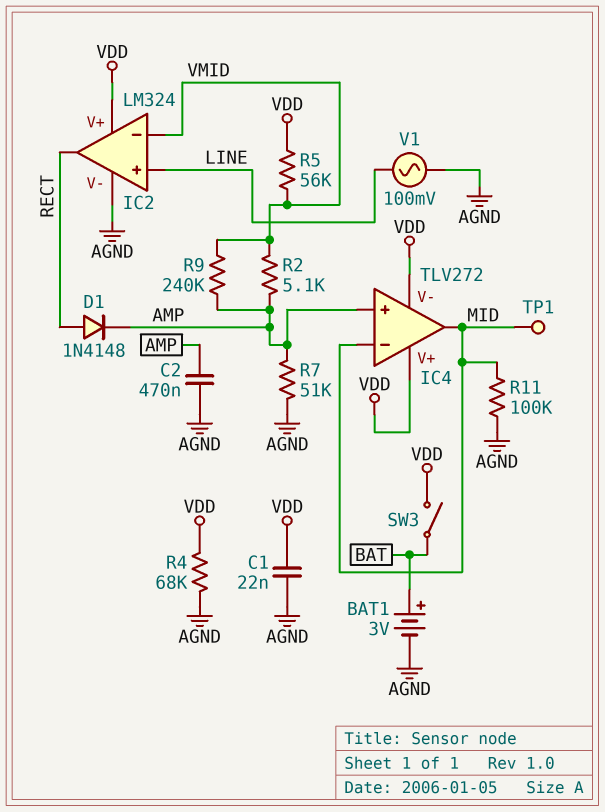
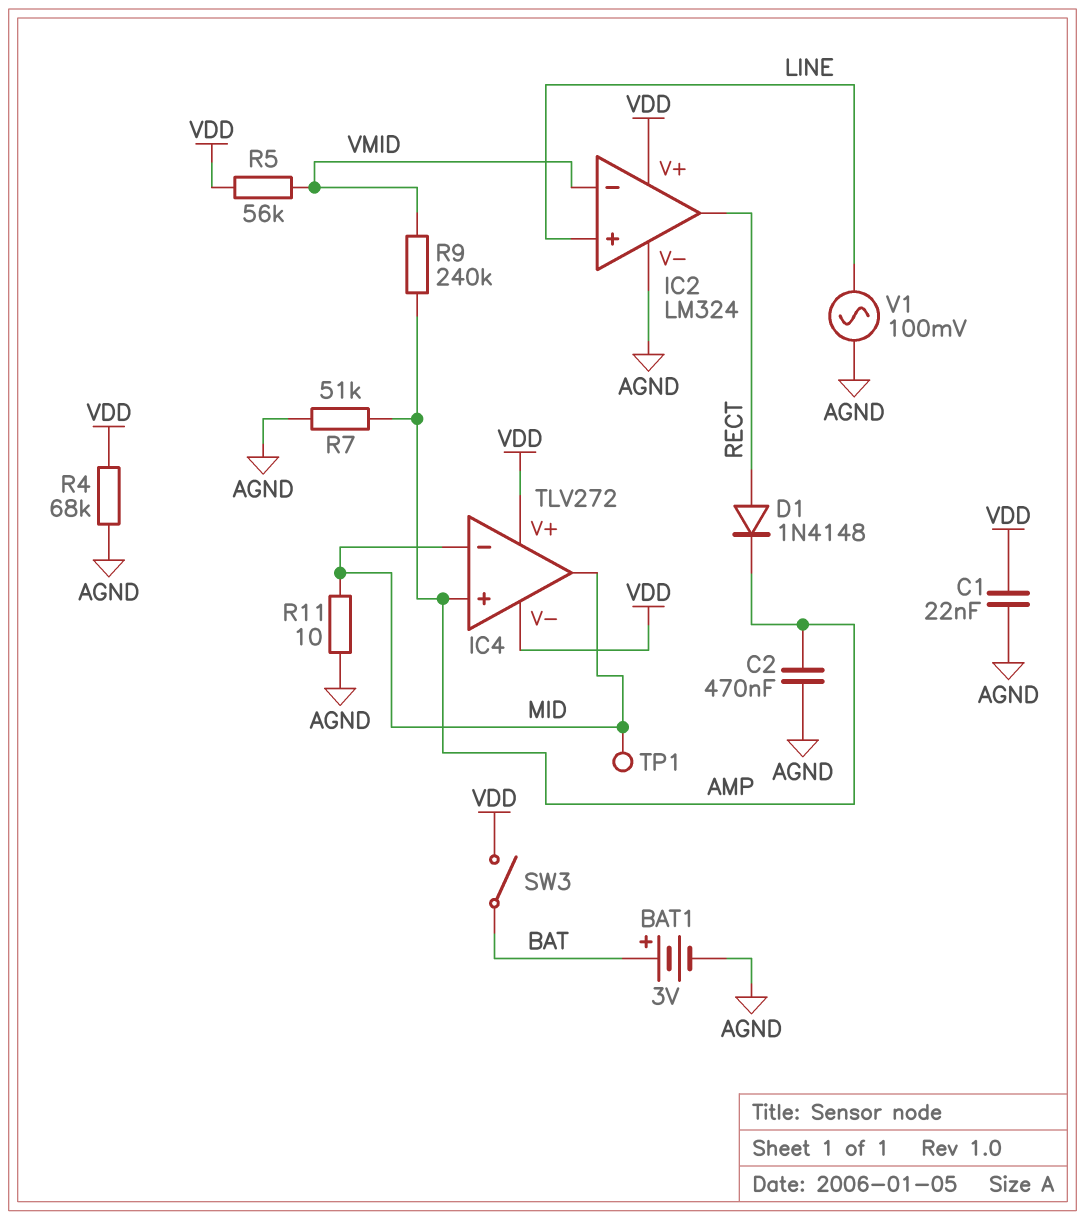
R2: 5.1k (AMP, VMID) -> none
R11: 100k (AGND, MID) -> 10 (AGND, MID)

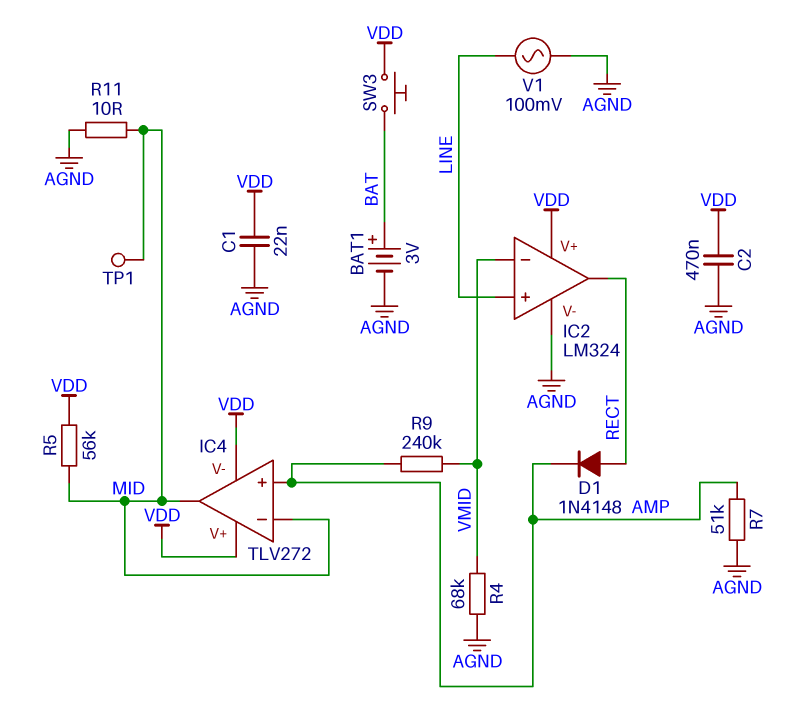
C2: 470nF (AGND, AMP) -> 470nF (AGND, VDD)
R4: 68k (AGND, VDD) -> 68k (AGND, VMID)
R5: 56k (VDD, VMID) -> 56k (MID, VDD)
SW3: switch (BAT, VDD) -> button (BAT, VDD)

